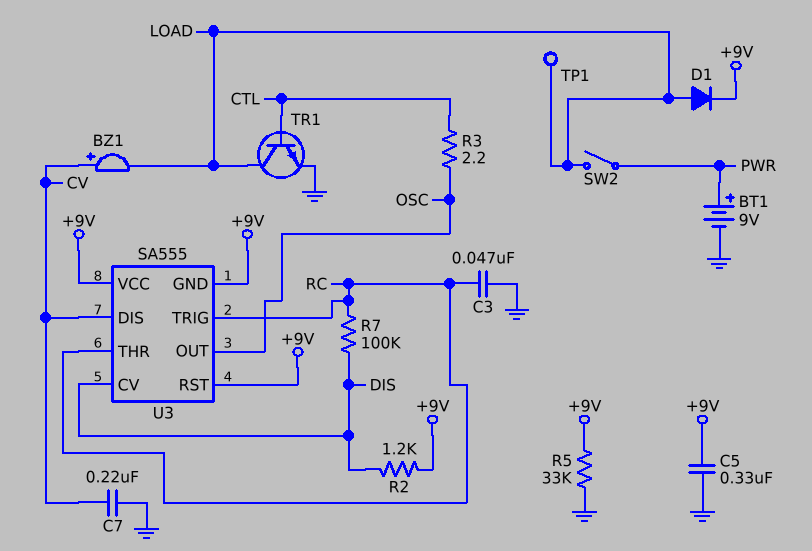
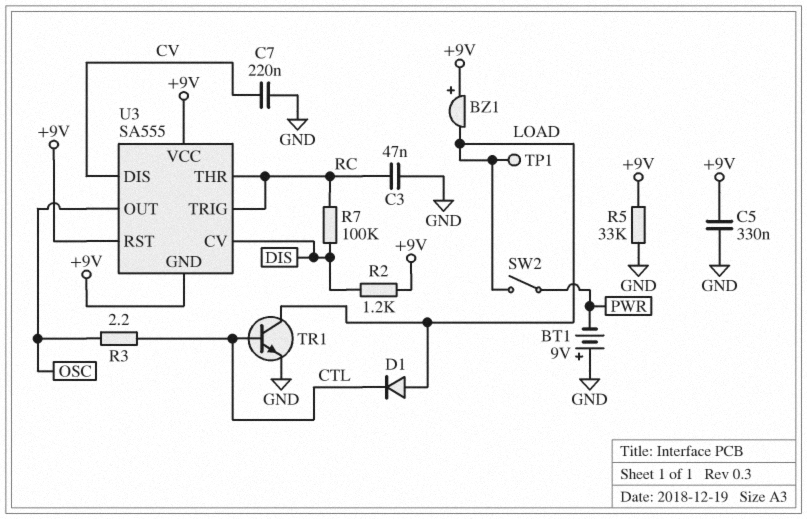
BT1: 9V (plus PWR, minus GND) -> 9V (plus GND, minus PWR)
BZ1: buzzer (plus CV, minus LOAD) -> buzzer (plus +9V, minus LOAD)
D1: diode (A LOAD, K +9V) -> diode (A LOAD, K CTL)

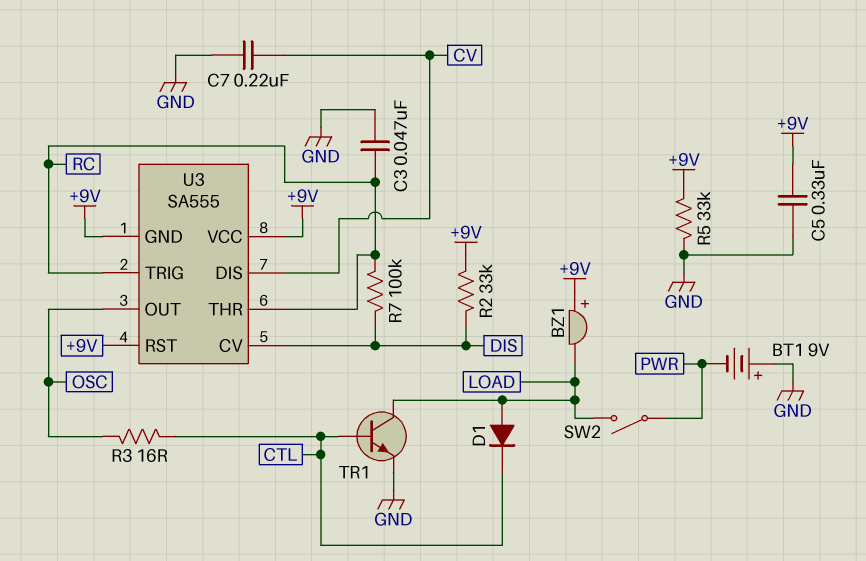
R2: 1.2k (+9V, DIS) -> 33k (+9V, DIS)
R3: 2.2 (CTL, OSC) -> 16 (CTL, OSC)
TP1: test point (LOAD) -> none

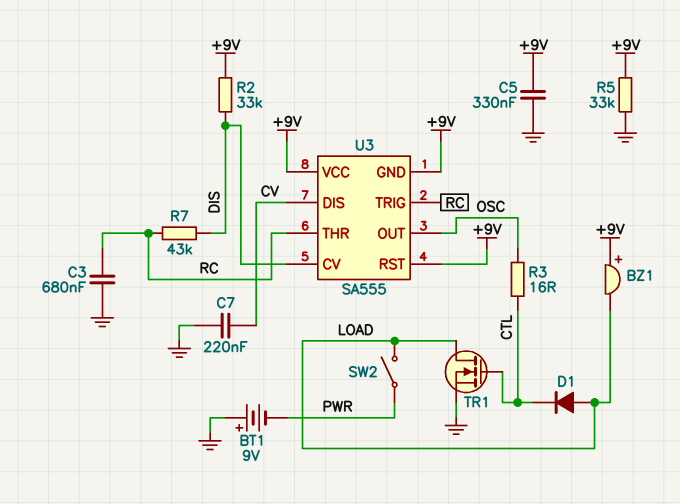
C3: 47nF (GND, RC) -> 680nF (GND, RC)
R7: 100k (DIS, RC) -> 43k (DIS, RC)
TR1: NPN (B CTL, C LOAD, E GND) -> NMOS (G CTL, D LOAD, S GND)

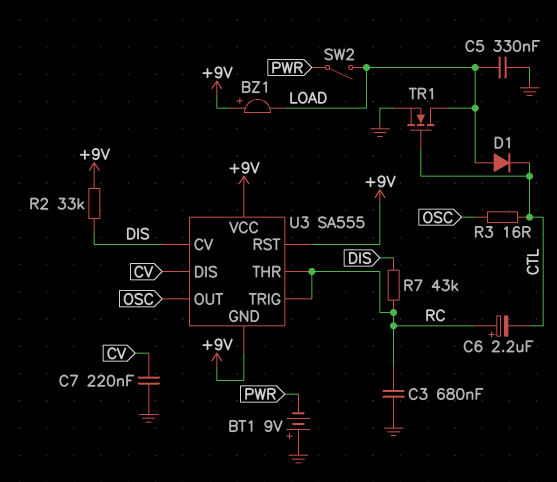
C5: 330nF (+9V, GND) -> 330nF (GND, LOAD)
C6: none -> 2.2uF (plus RC, minus CTL)
R5: 33k (+9V, GND) -> none

